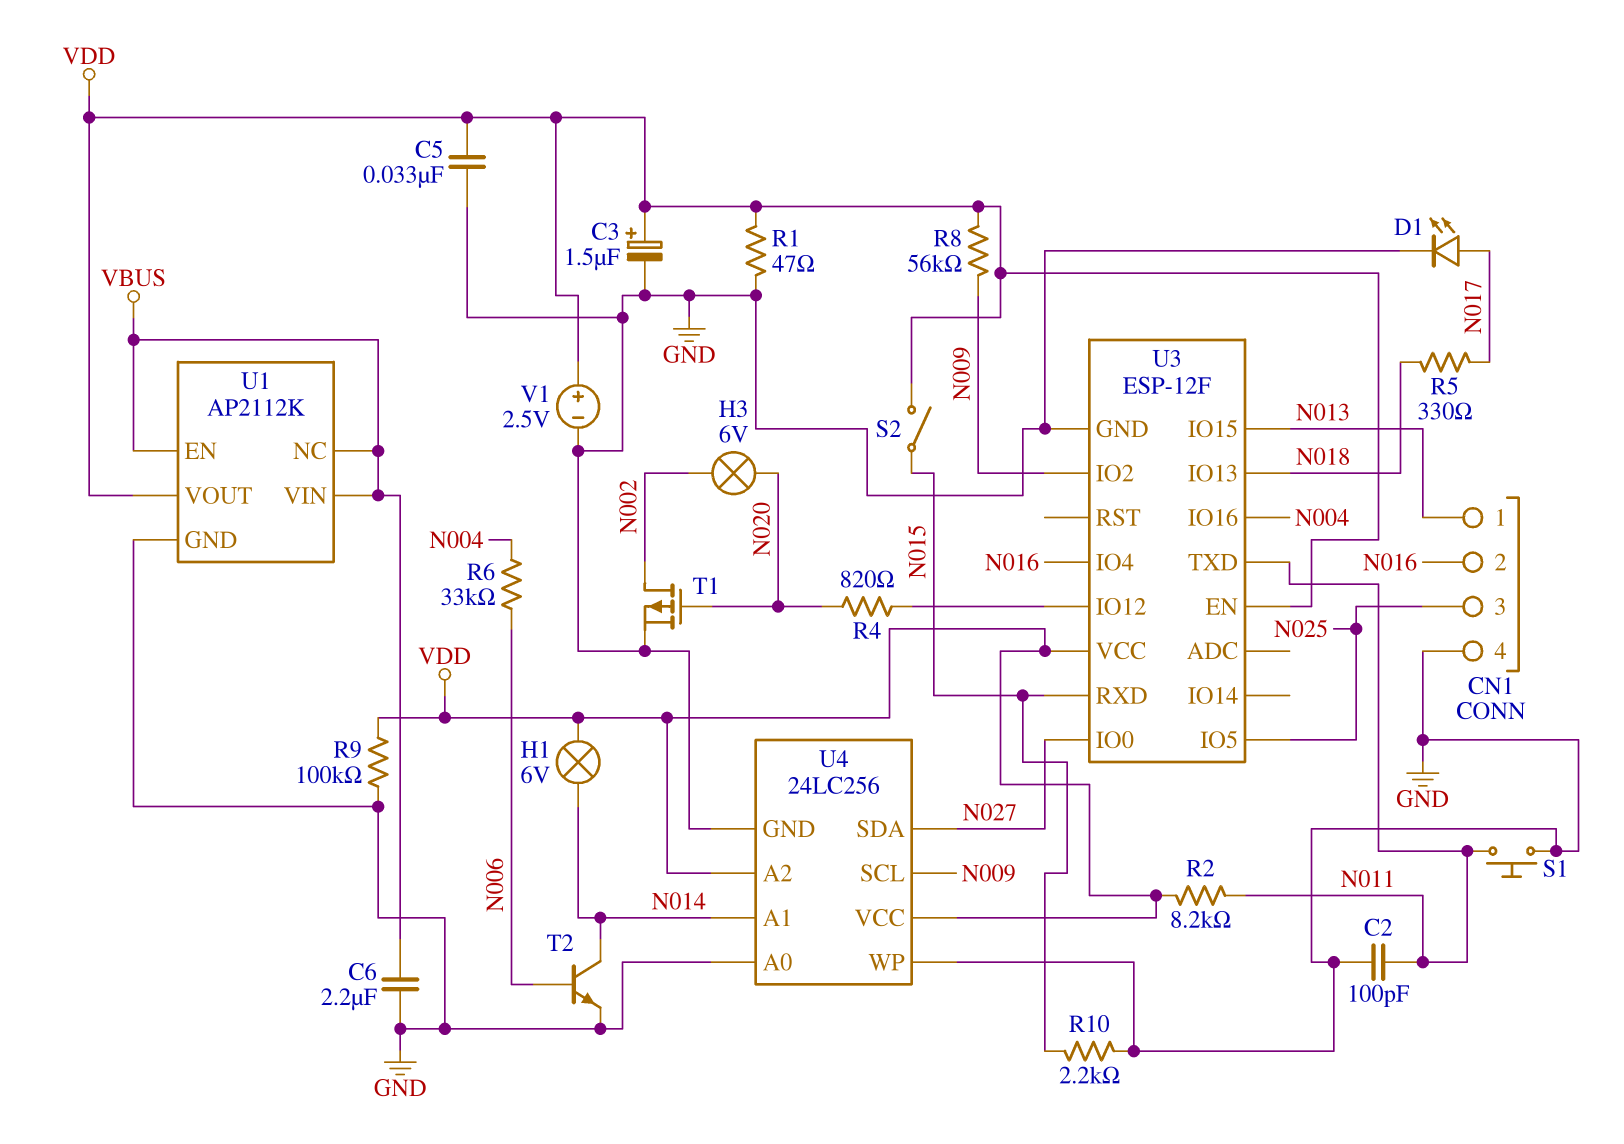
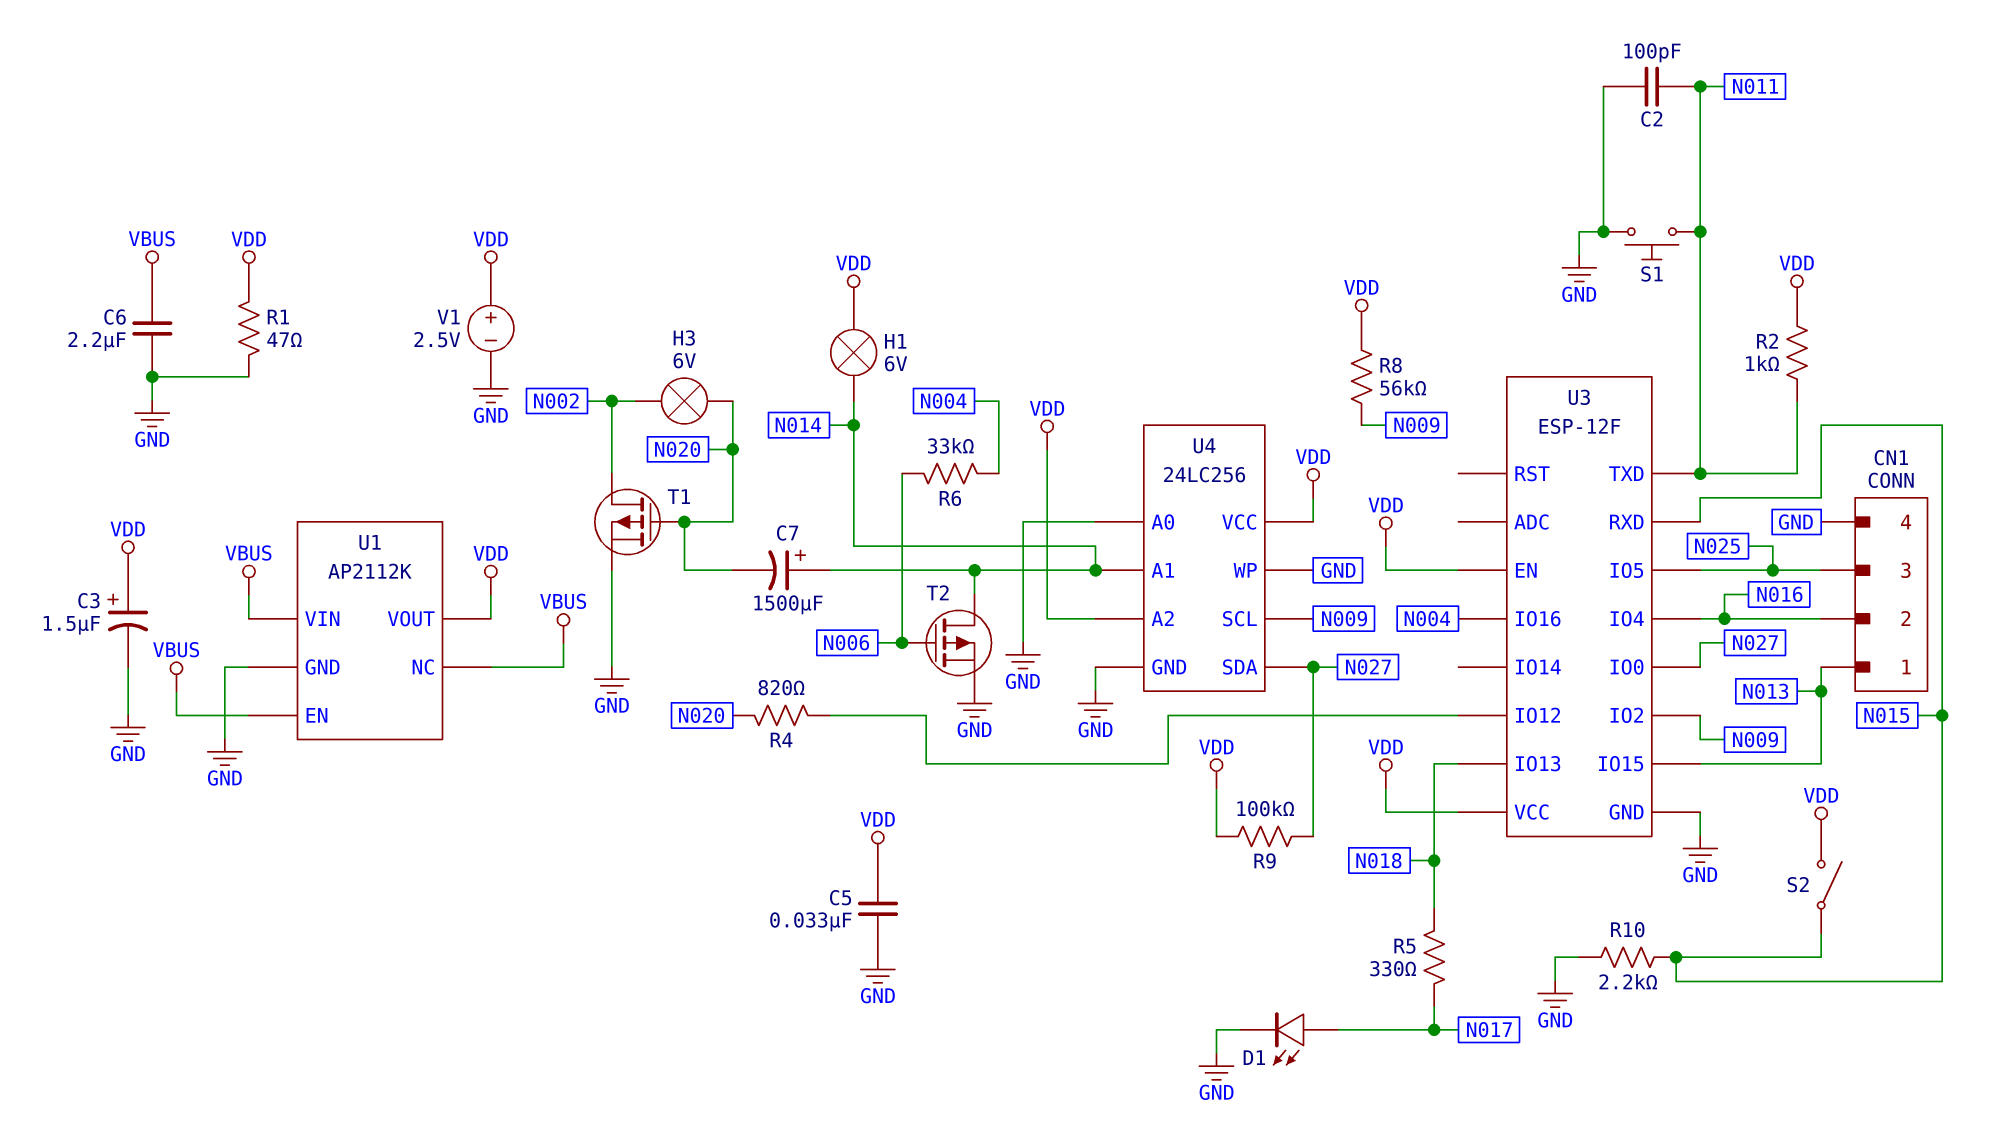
C7: none -> 1500uF (plus N014, minus N020)
R2: 8.2k (N011, VDD) -> 1k (N011, VDD)
R9: 100k (GND, VDD) -> 100k (N027, VDD)
T2: NPN (B N006, C N014, E GND) -> PMOS (G N006, D N014, S GND)

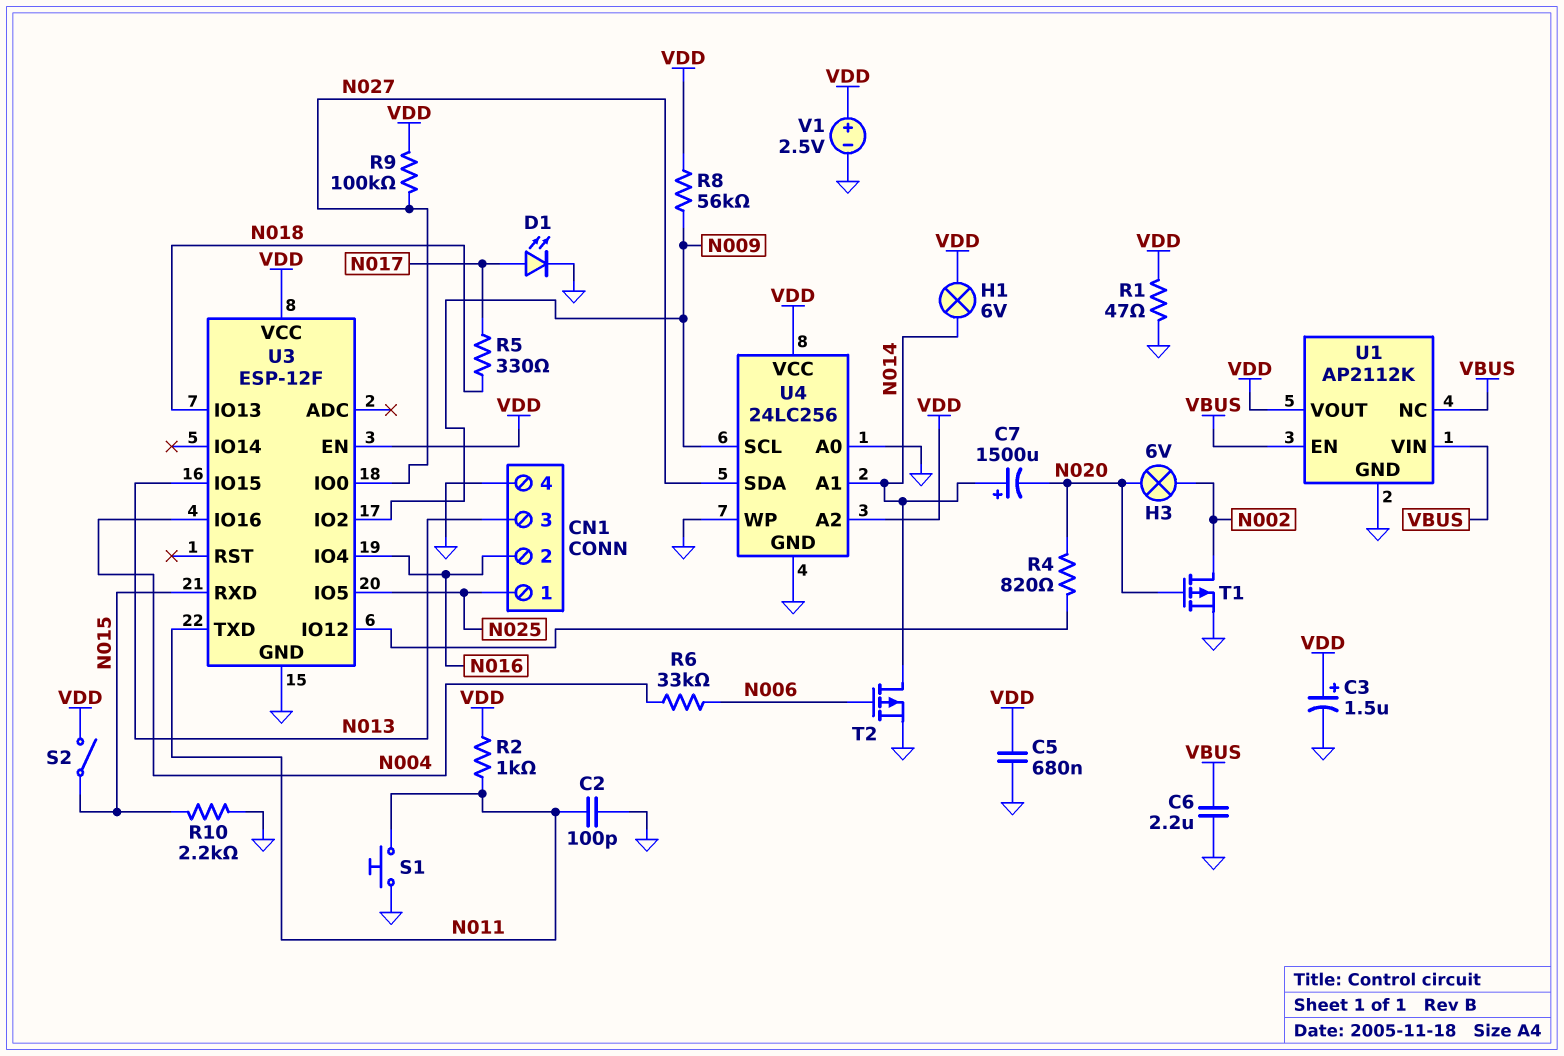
C5: 33nF (GND, VDD) -> 680nF (GND, VDD)
CN1 pin 1: N013 -> N025
CN1 pin 3: N025 -> N013

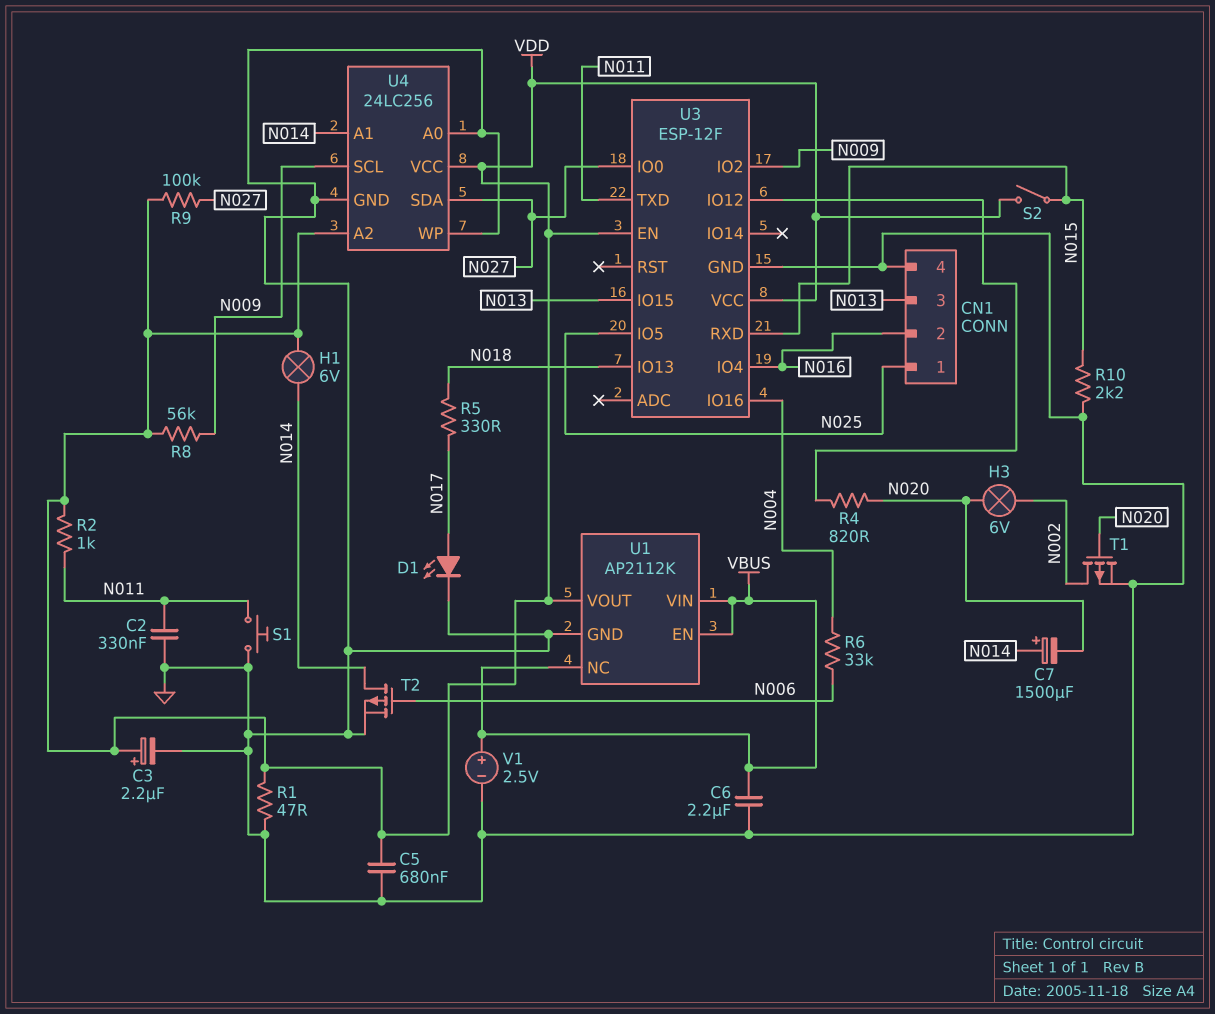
C2: 100pF (GND, N011) -> 330nF (GND, N011)
C3: 1.5uF (plus VDD, minus GND) -> 2.2uF (plus VDD, minus GND)
V1: 2.5V (plus VDD, minus GND) -> 2.5V (plus VBUS, minus GND)

